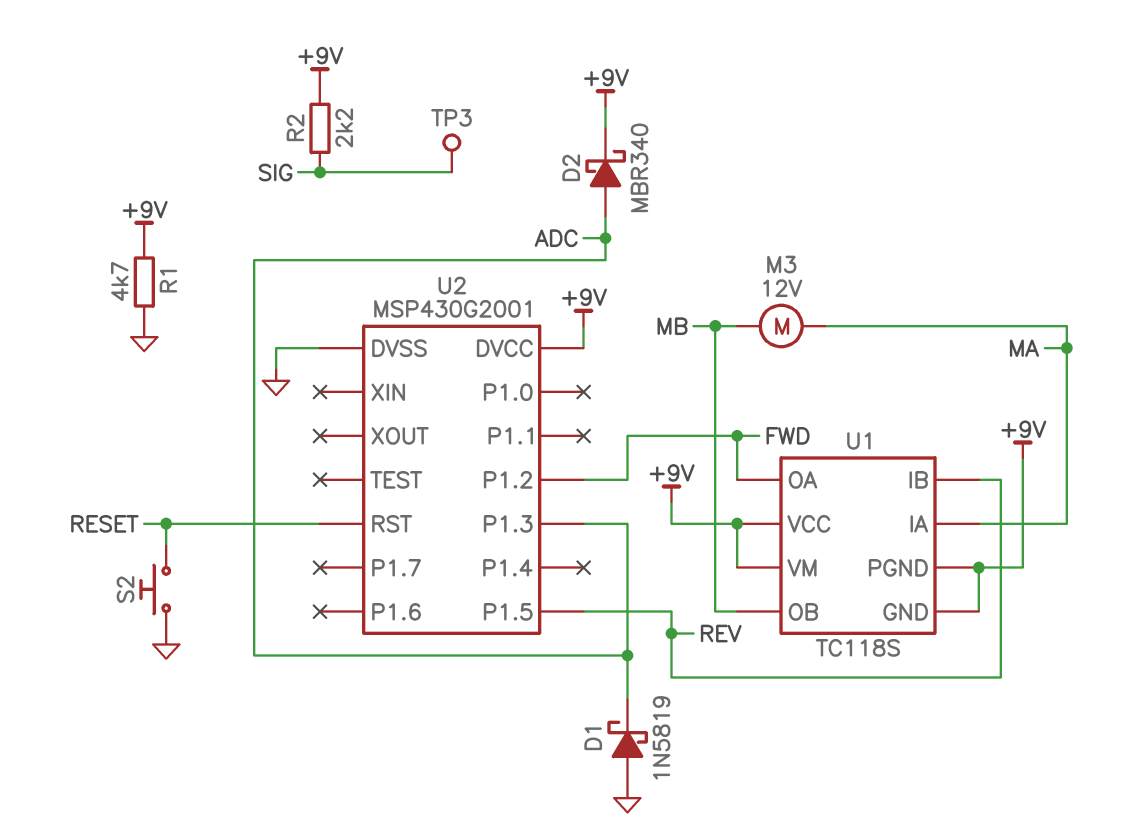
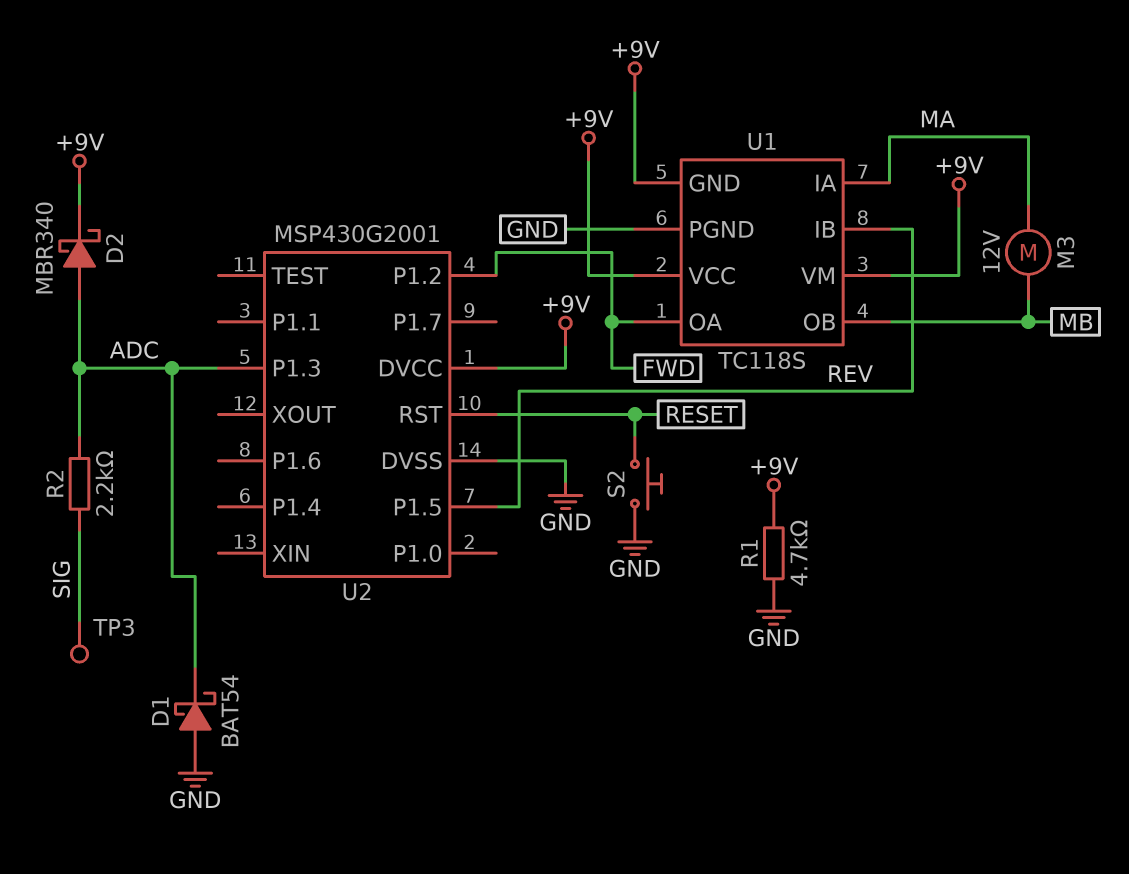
D1: schottky 1N5819 (A GND, K ADC) -> schottky BAT54 (A GND, K ADC)
R2: 2.2k (+9V, SIG) -> 2.2k (ADC, SIG)
U1 pin PGND: +9V -> GND

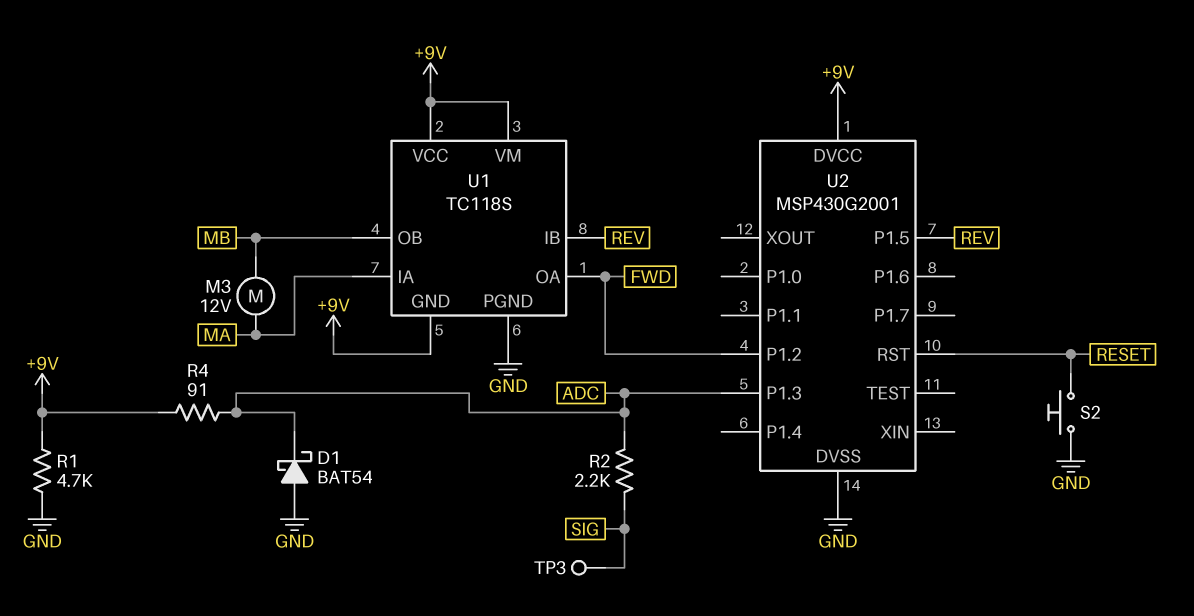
D2: schottky MBR340 (A ADC, K +9V) -> none
R4: none -> 91 (+9V, ADC)

